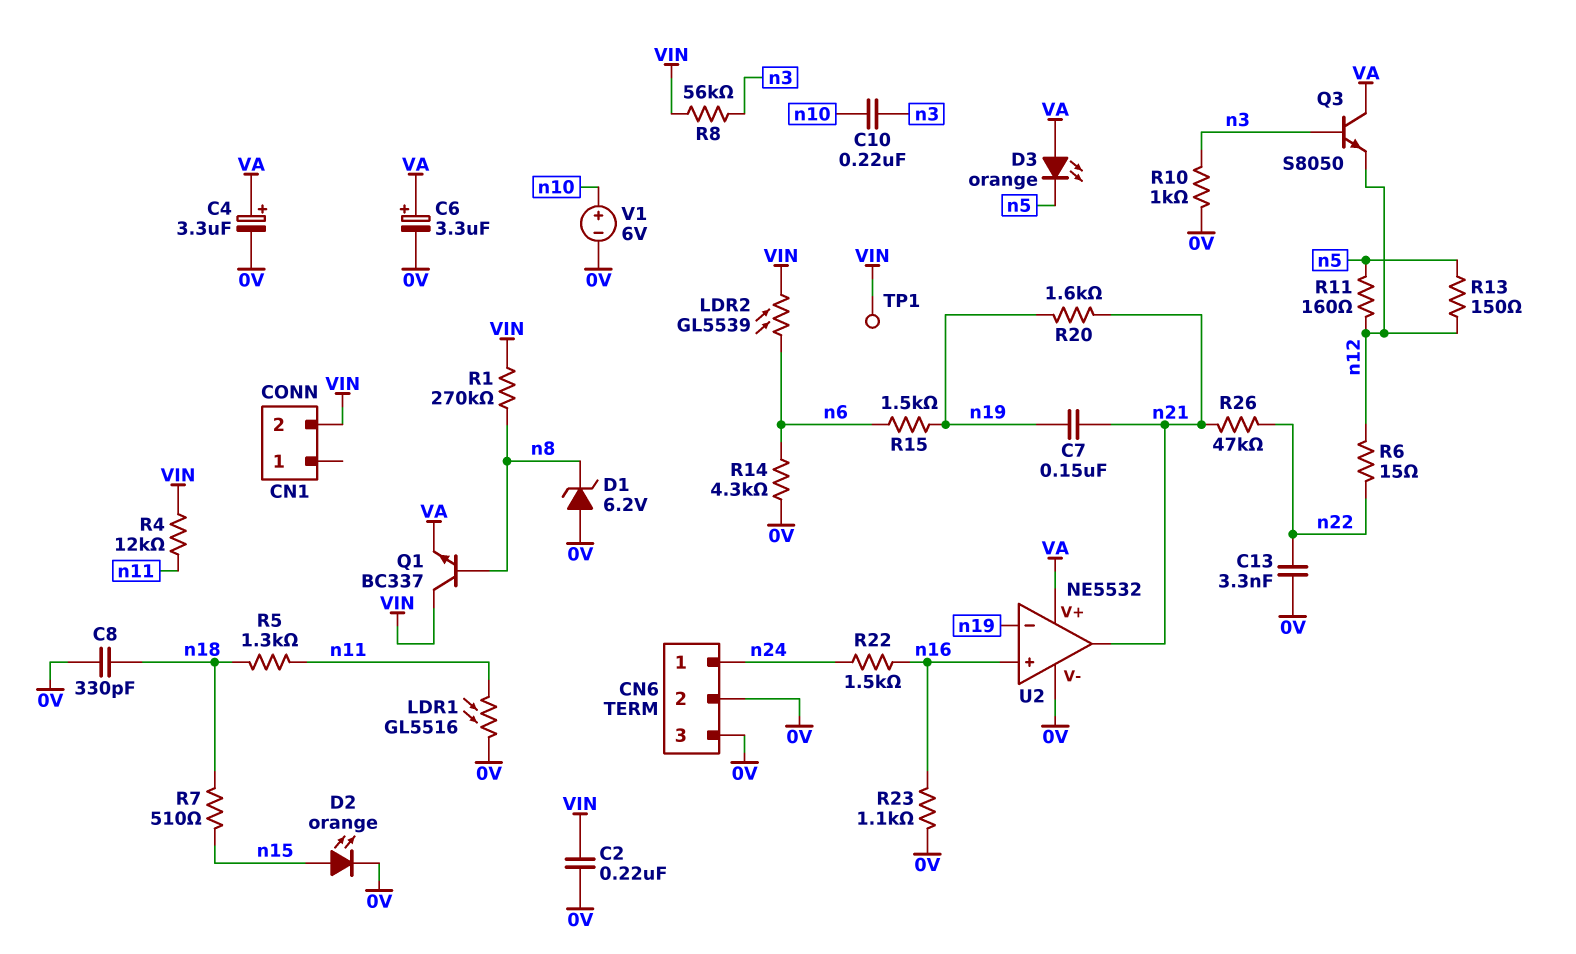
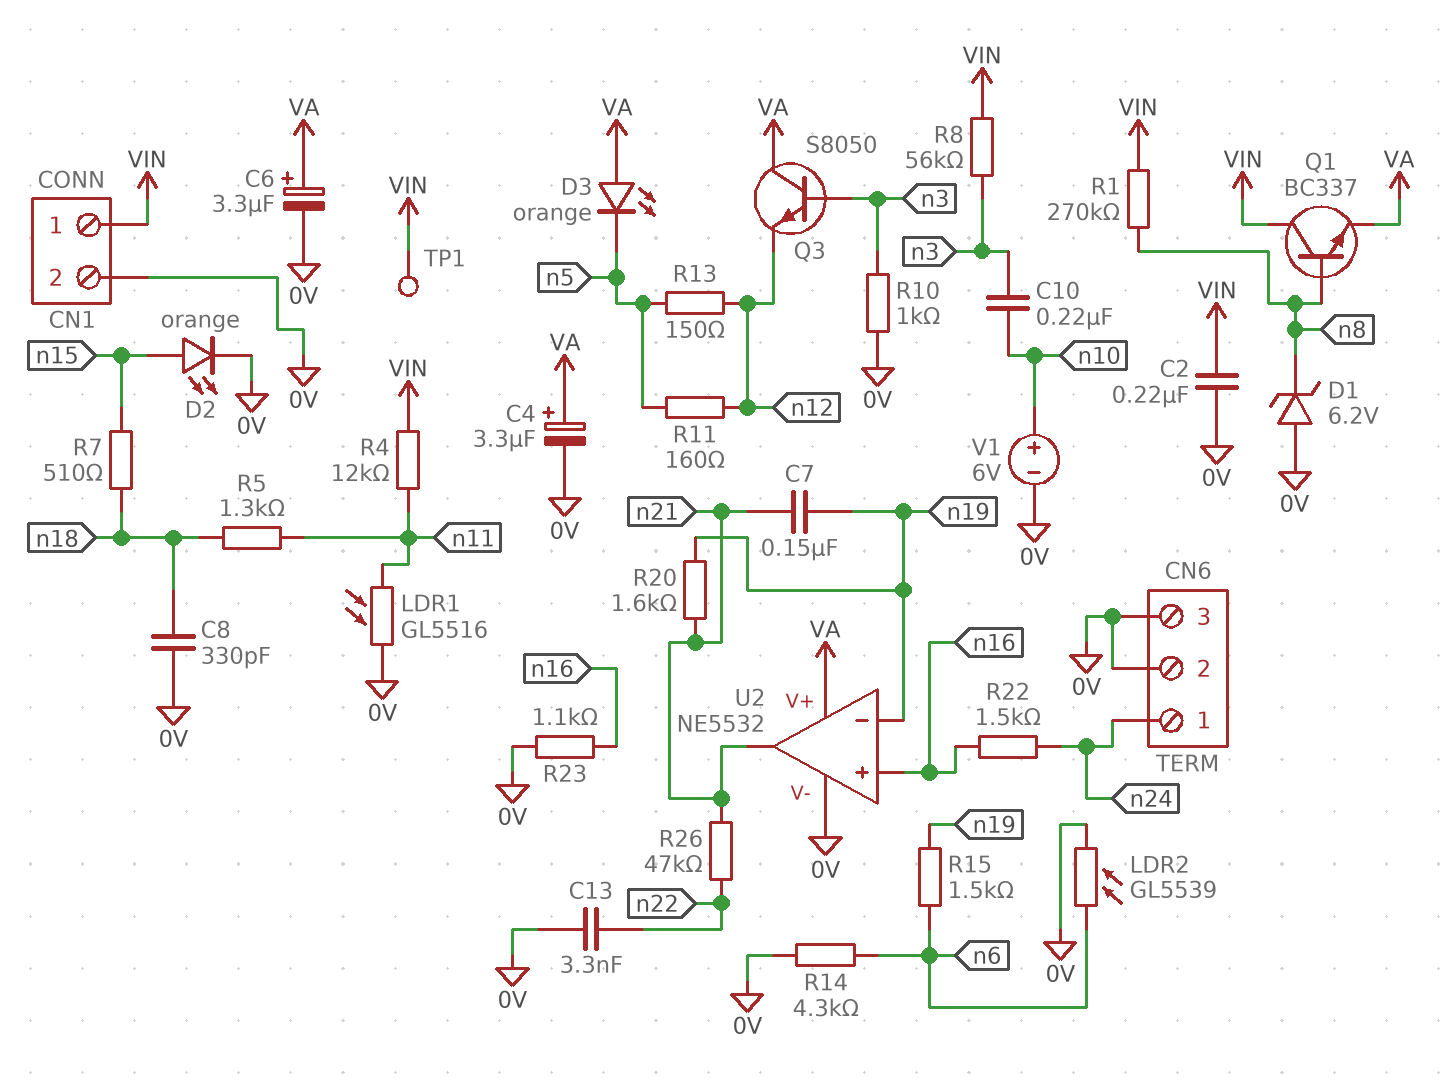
CN1 pin 1: none -> VIN
CN1 pin 2: VIN -> 0V
LDR2: GL5539 (VIN, n6) -> GL5539 (0V, n6)
R6: 15 (n12, n22) -> none

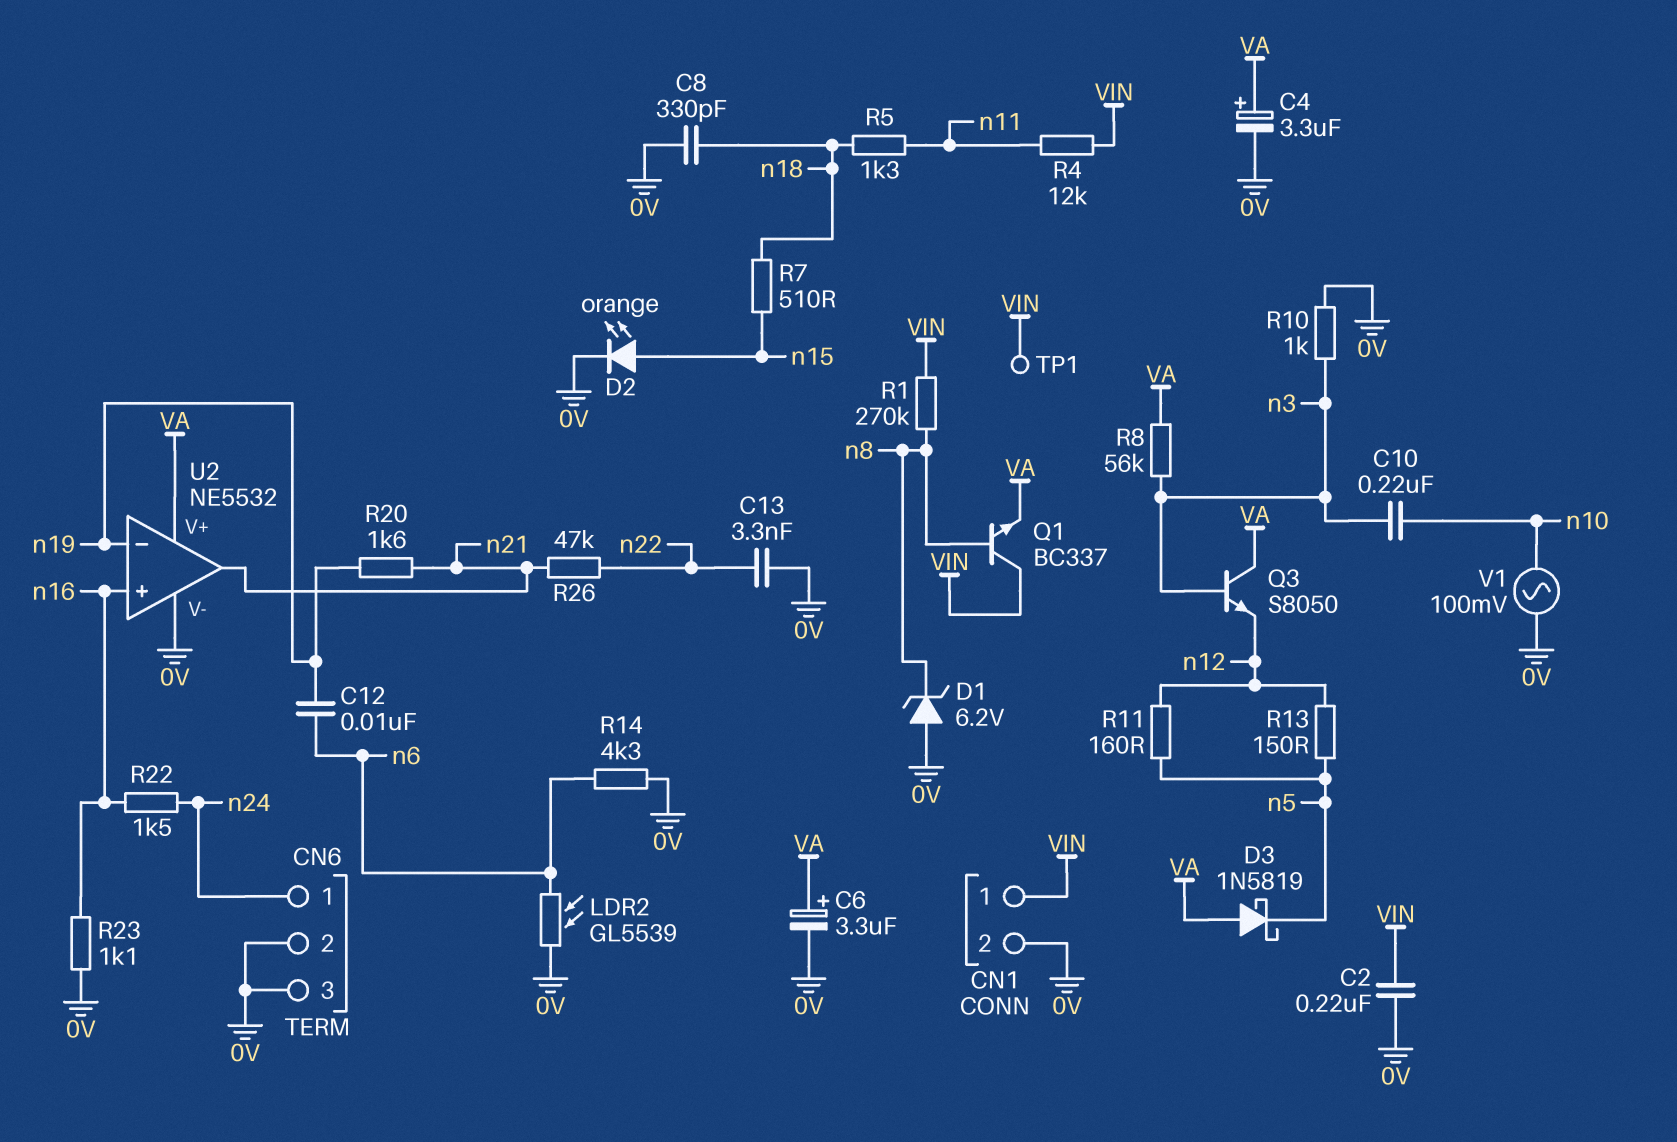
C7: 150nF (n19, n21) -> none
C12: none -> 10nF (n6, n19)
D3: LED orange (A VA, K n5) -> schottky 1N5819 (A VA, K n5)
LDR1: GL5516 (0V, n11) -> none
R8: 56k (VIN, n3) -> 56k (VA, n3)
R15: 1.5k (n6, n19) -> none
V1: 6V (plus n10, minus 0V) -> AC 100mV (0V, n10)

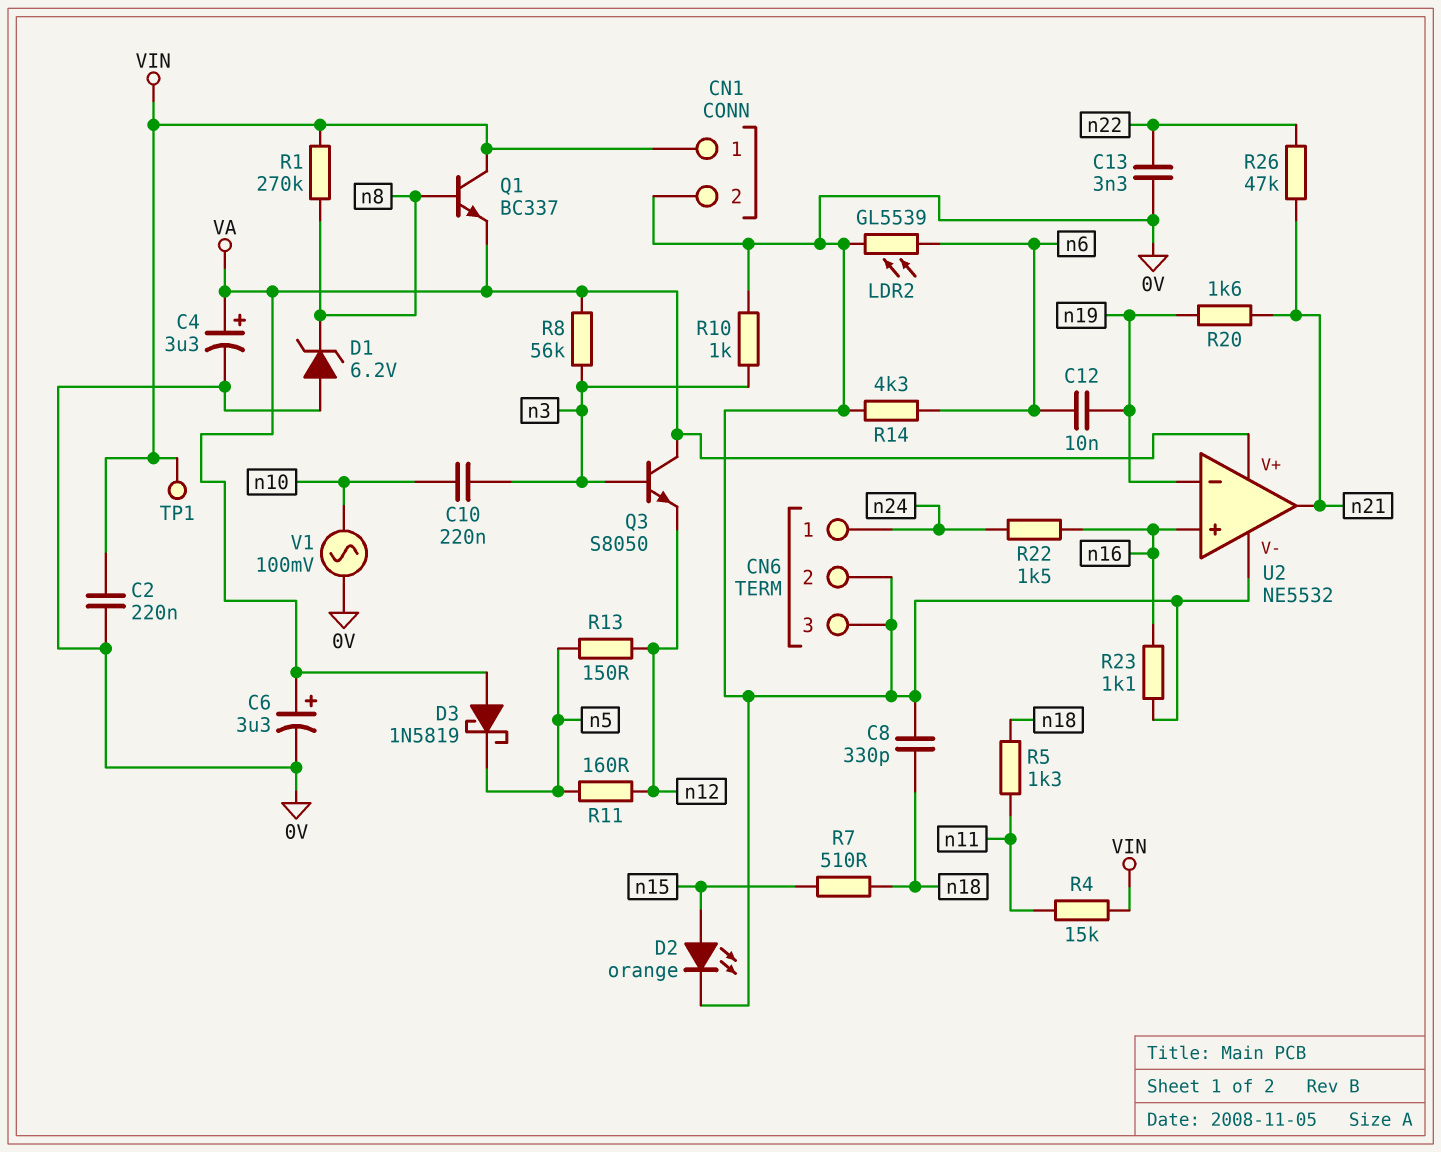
R4: 12k (VIN, n11) -> 15k (VIN, n11)

